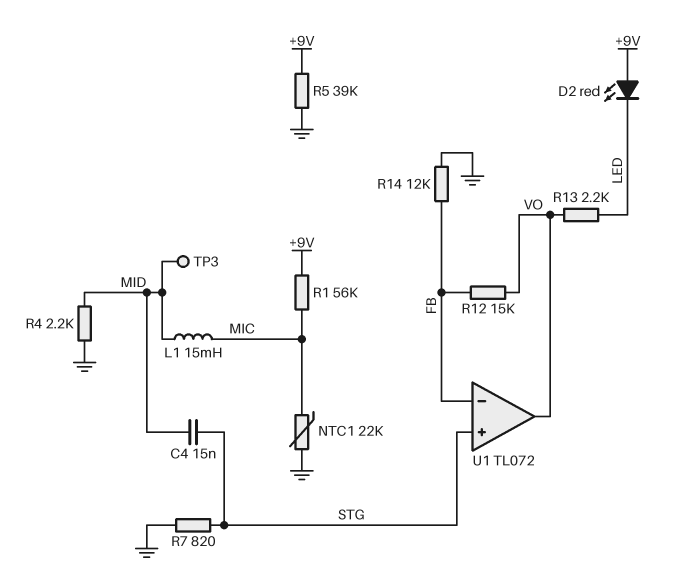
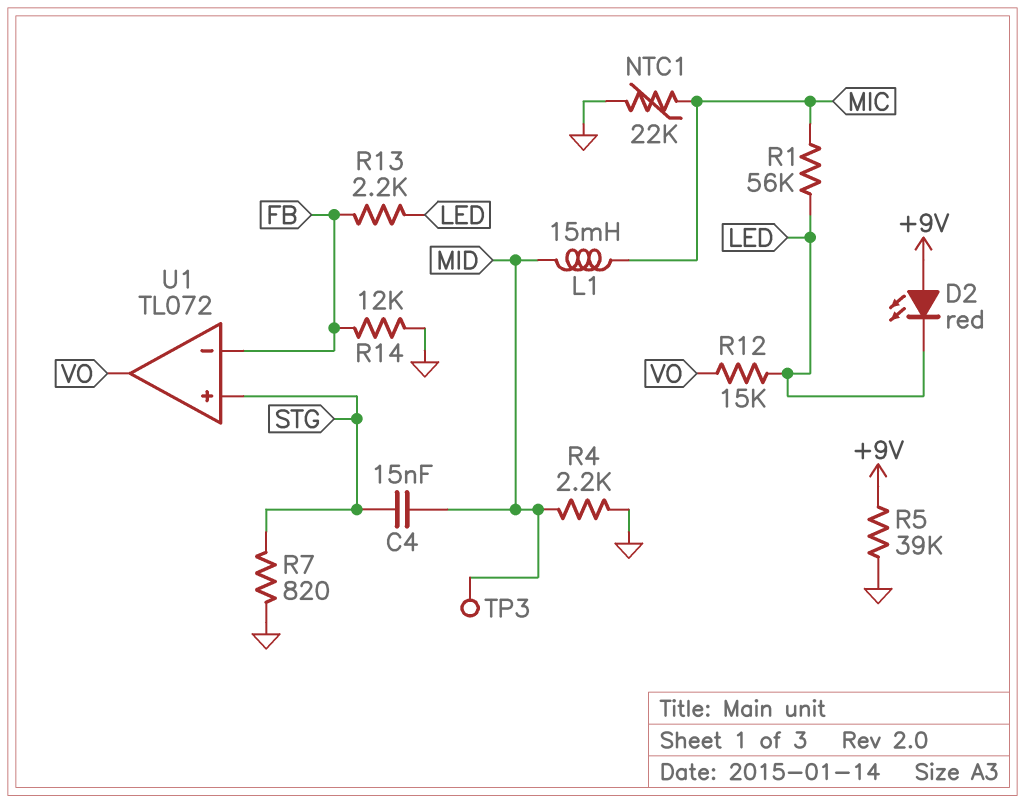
R1: 56k (+9V, MIC) -> 56k (LED, MIC)
R12: 15k (FB, VO) -> 15k (LED, VO)
R13: 2.2k (LED, VO) -> 2.2k (FB, LED)

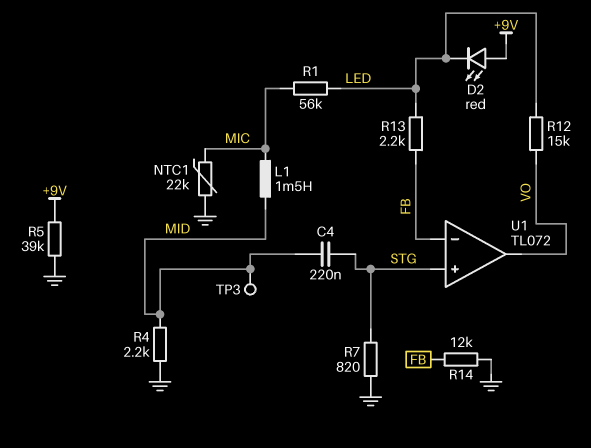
C4: 15nF (MID, STG) -> 220nF (MID, STG)
L1: 15mH (MIC, MID) -> 1.5mH (MIC, MID)

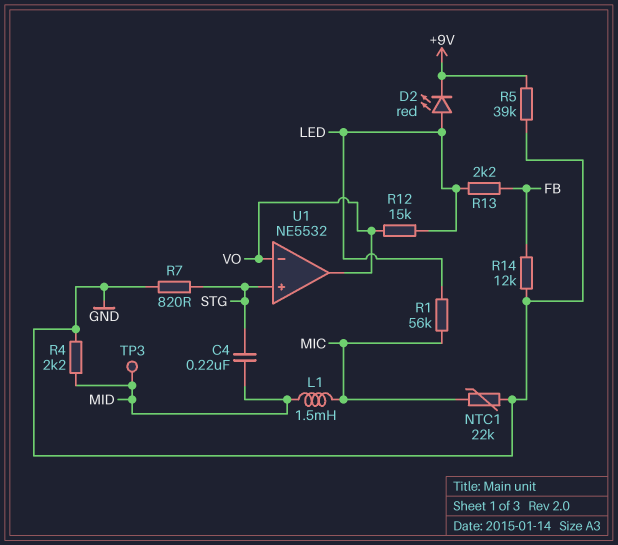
D2: LED red (A +9V, K LED) -> LED red (A LED, K +9V)
U1: TL072 -> NE5532
U1 pin in-: FB -> VO

